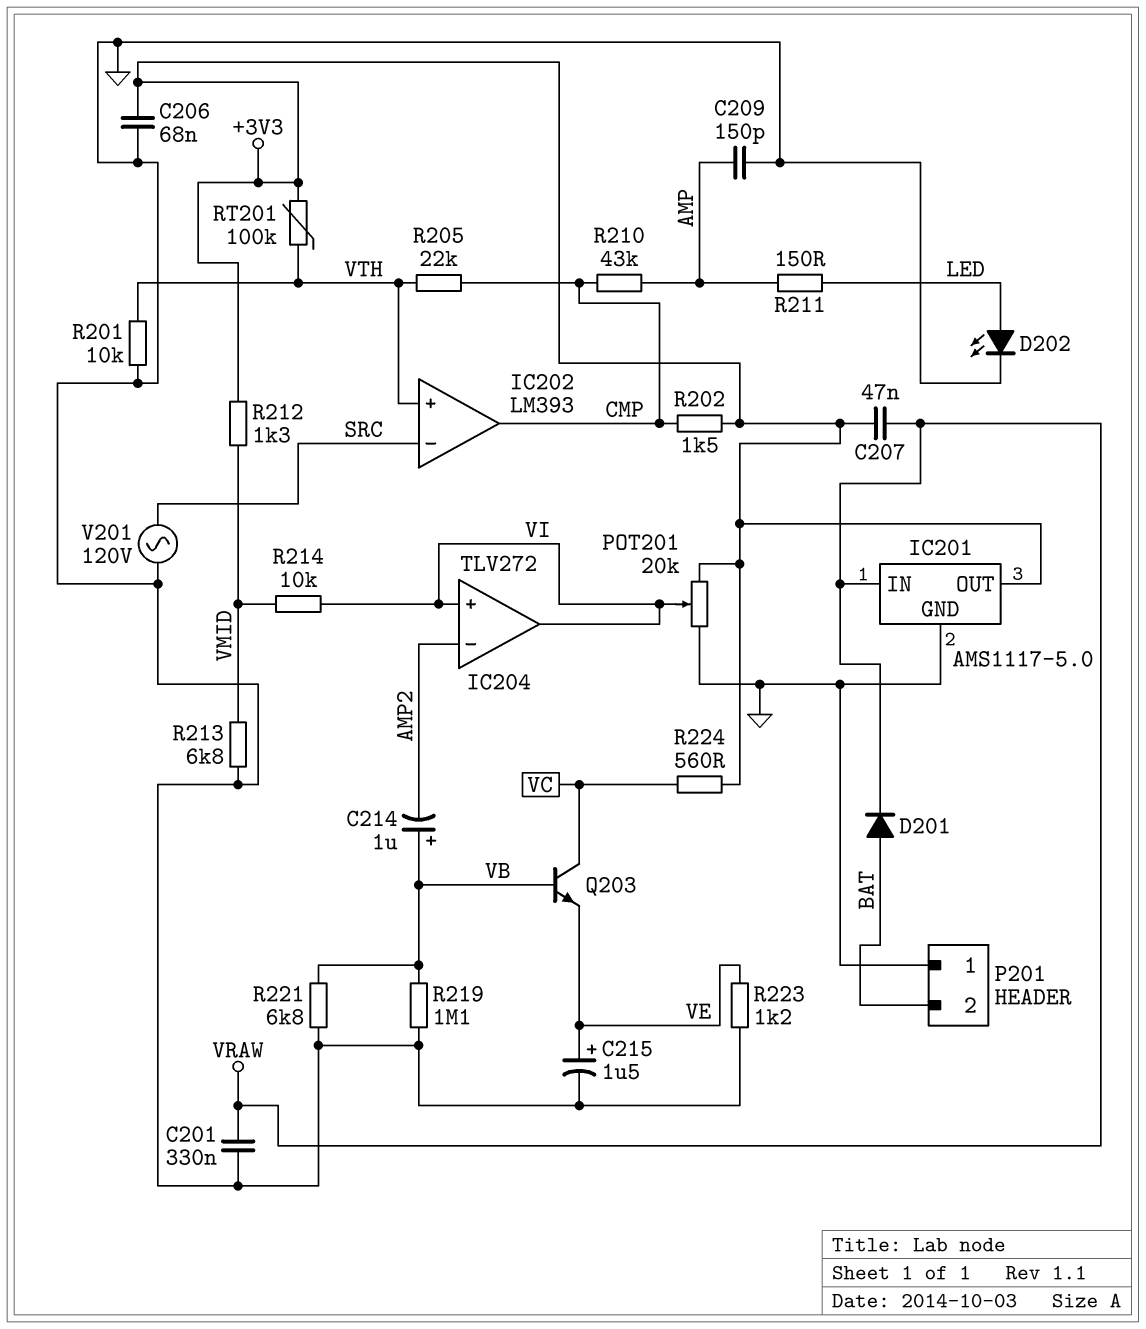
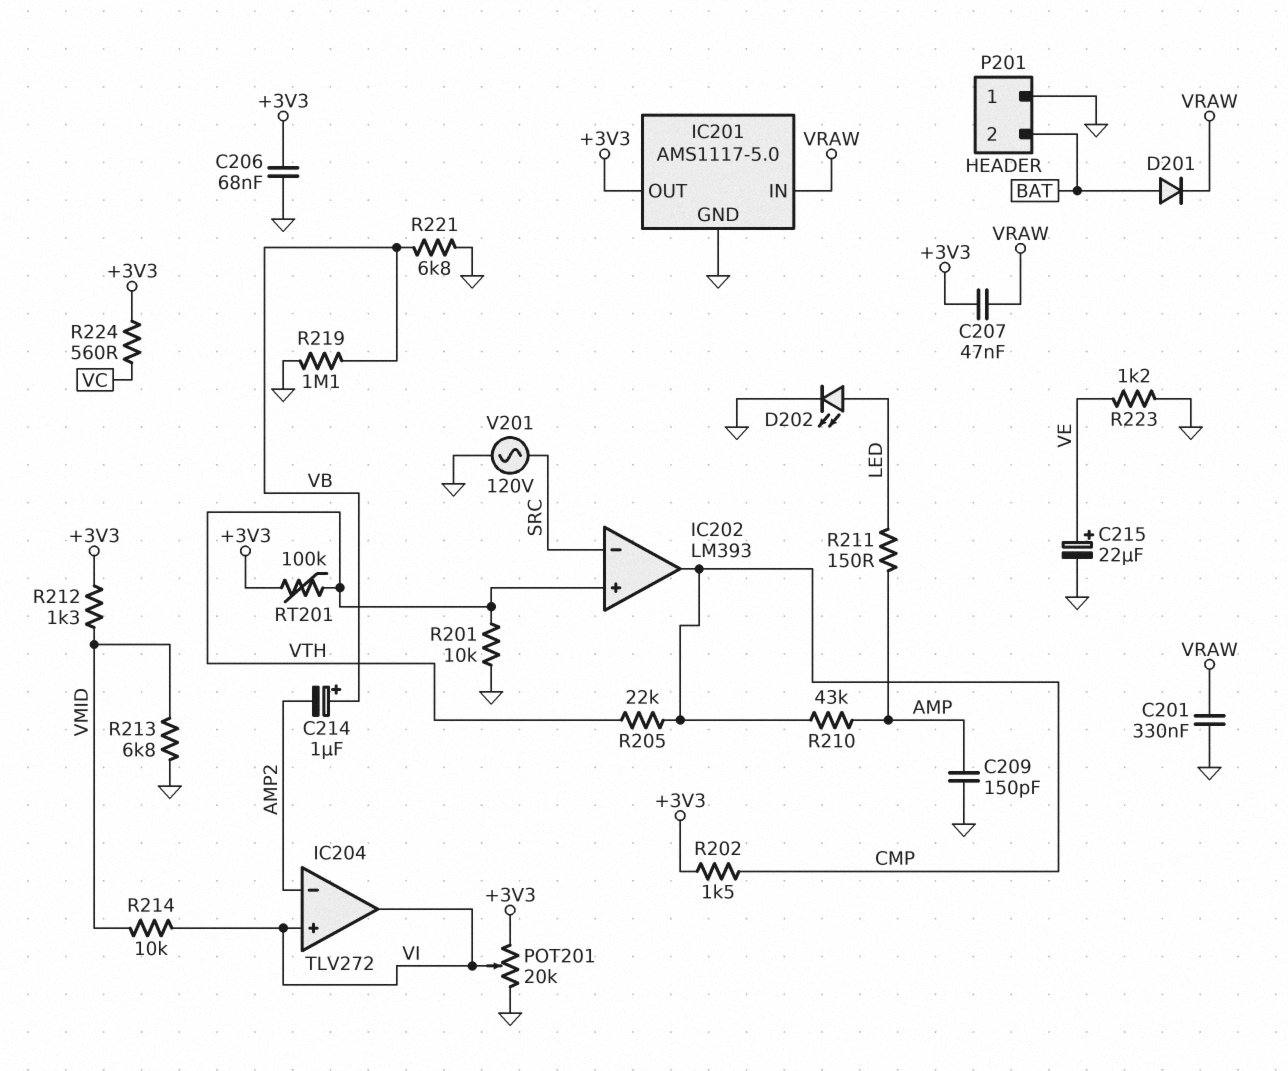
C215: 1.5uF (plus VE, minus GND) -> 22uF (plus VE, minus GND)
Q203: NPN (B VB, C VC, E VE) -> none

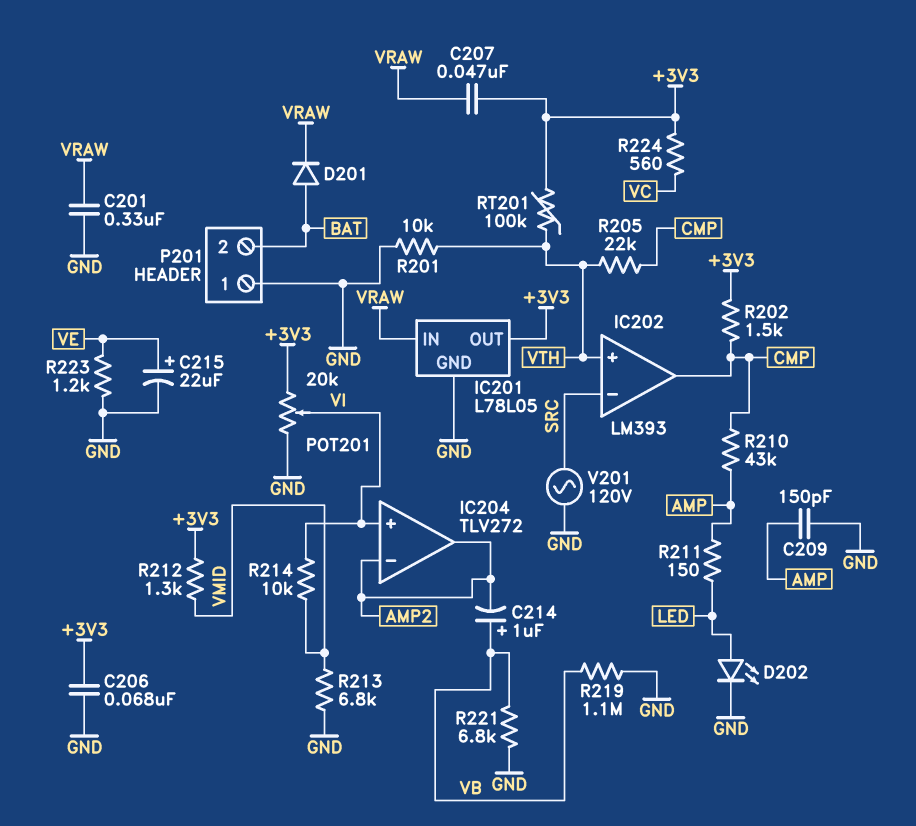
IC201: AMS1117-5.0 -> L78L05
IC204 pin out: VI -> AMP2

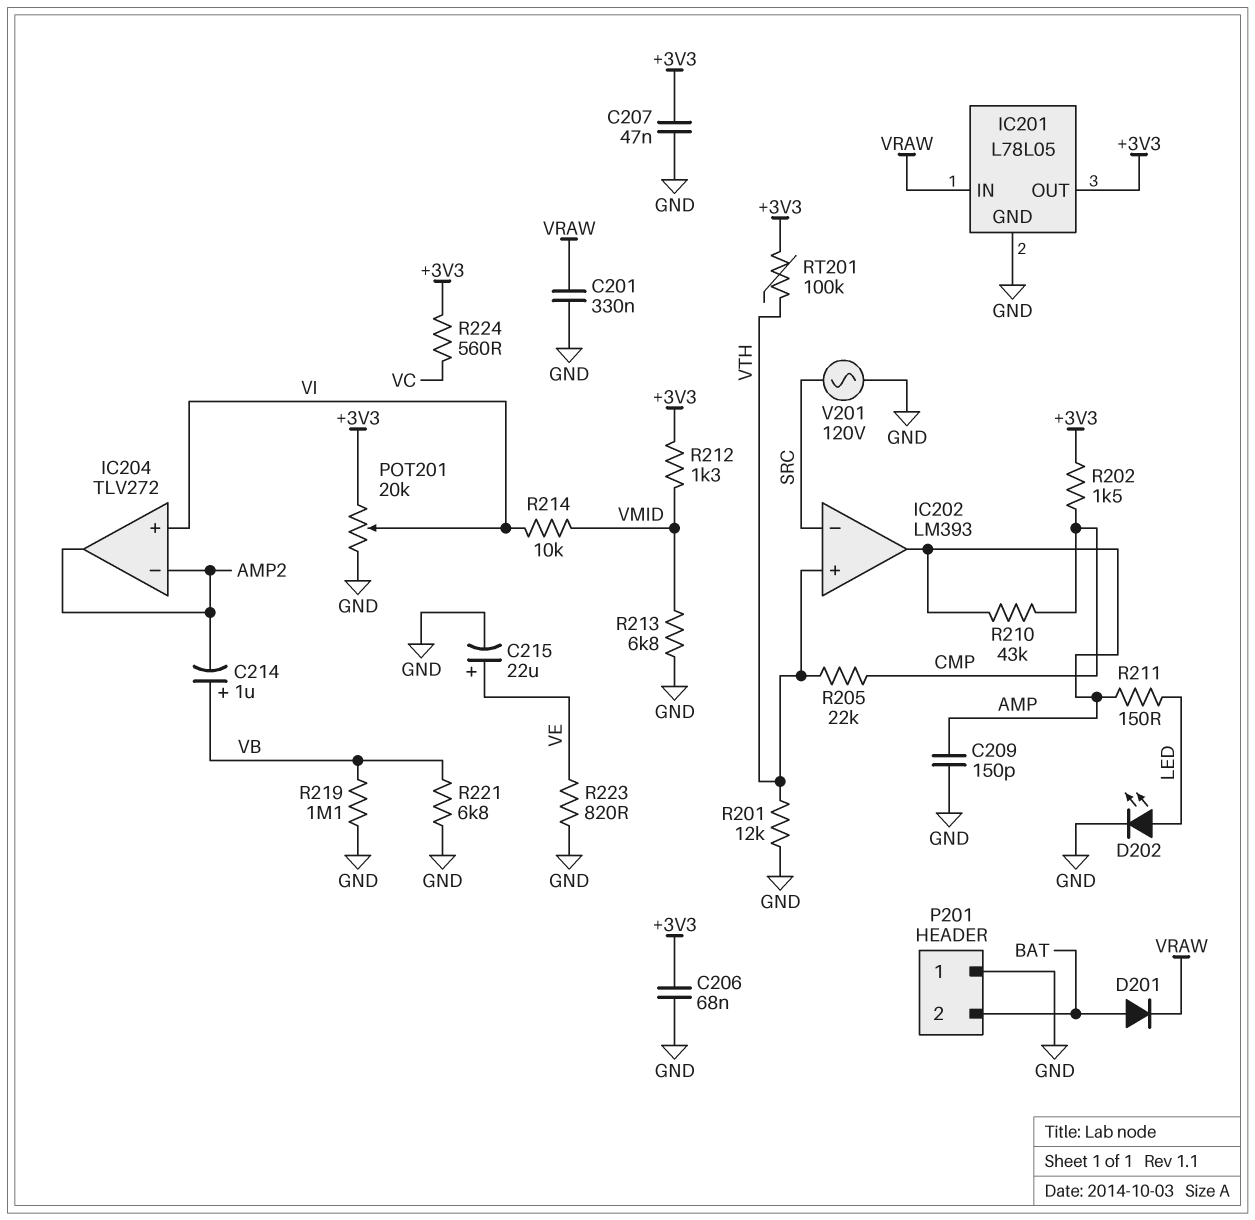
C207: 47nF (+3V3, VRAW) -> 47nF (+3V3, GND)
IC202 pin out: CMP -> AMP
R201: 10k (GND, VTH) -> 12k (GND, VTH)
R223: 1.2k (GND, VE) -> 820 (GND, VE)

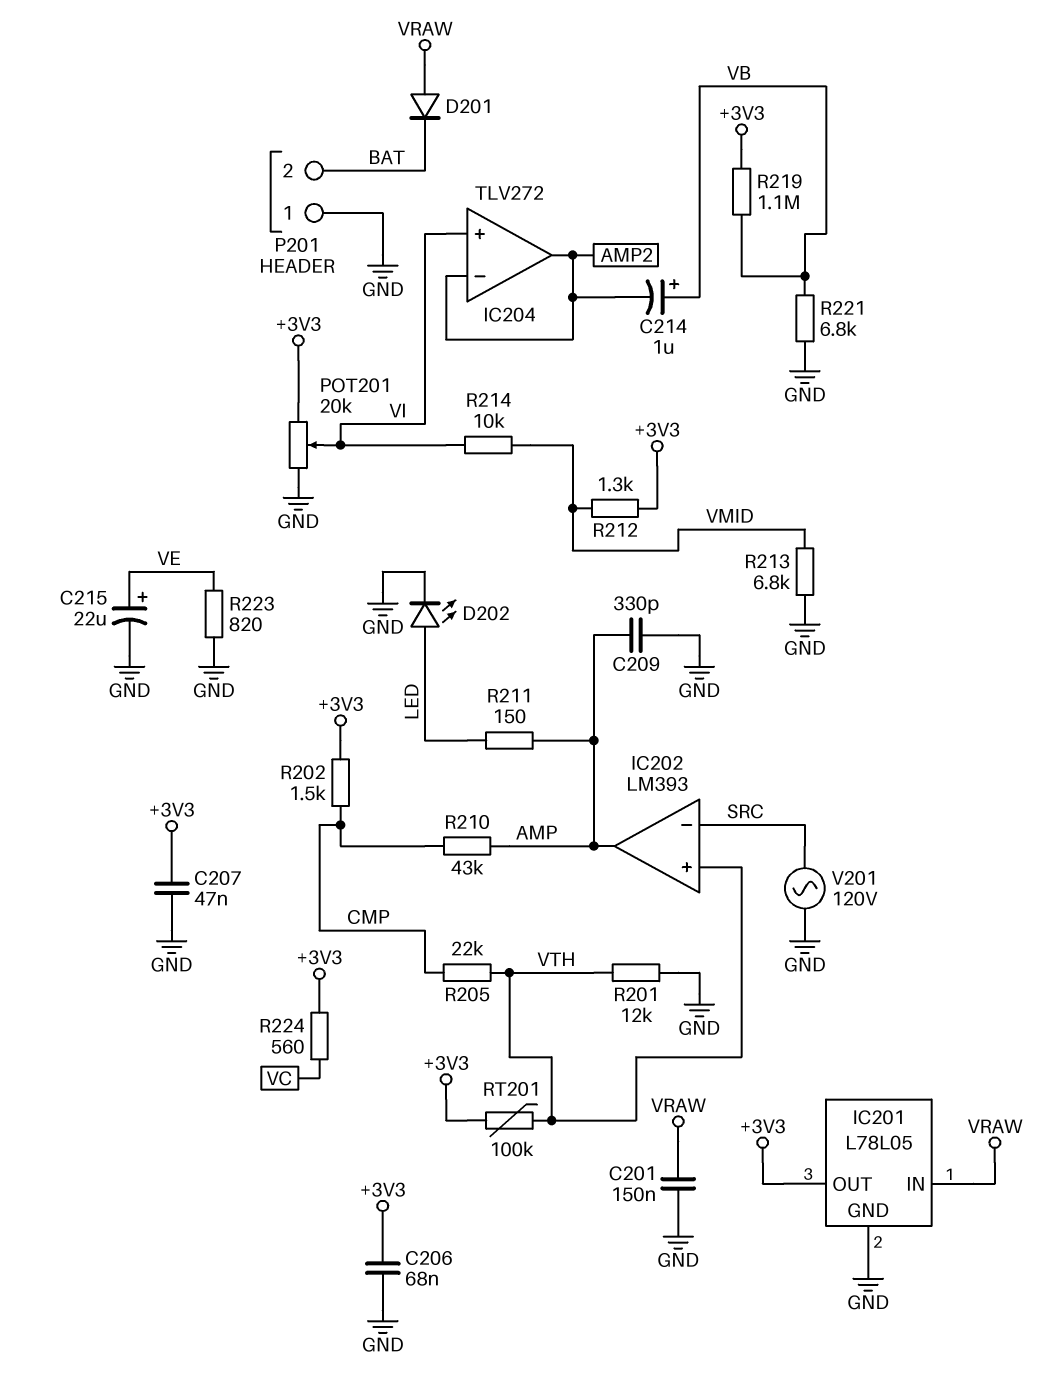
C201: 330nF (GND, VRAW) -> 150nF (GND, VRAW)
C209: 150pF (AMP, GND) -> 330pF (AMP, GND)
D201: diode (A BAT, K VRAW) -> diode (A VRAW, K BAT)
R219: 1.1M (GND, VB) -> 1.1M (+3V3, VB)

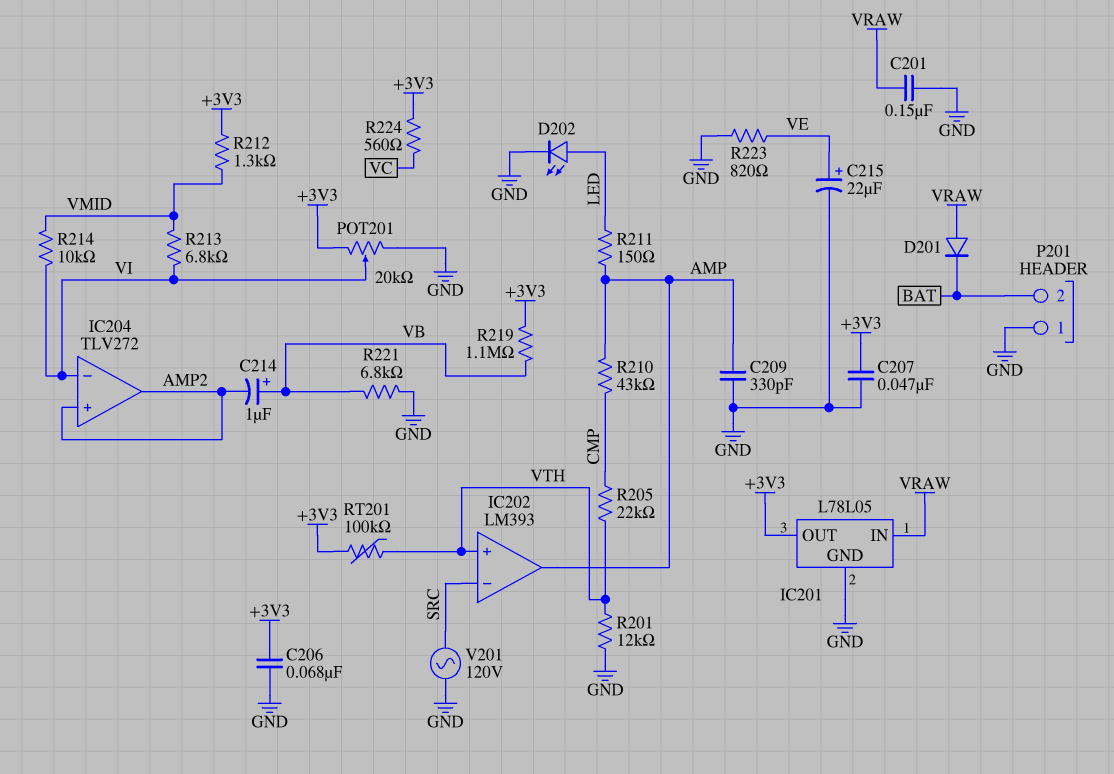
IC204 pin in+: VI -> AMP2
IC204 pin in-: AMP2 -> VI
R202: 1.5k (+3V3, CMP) -> none
R213: 6.8k (GND, VMID) -> 6.8k (VI, VMID)

